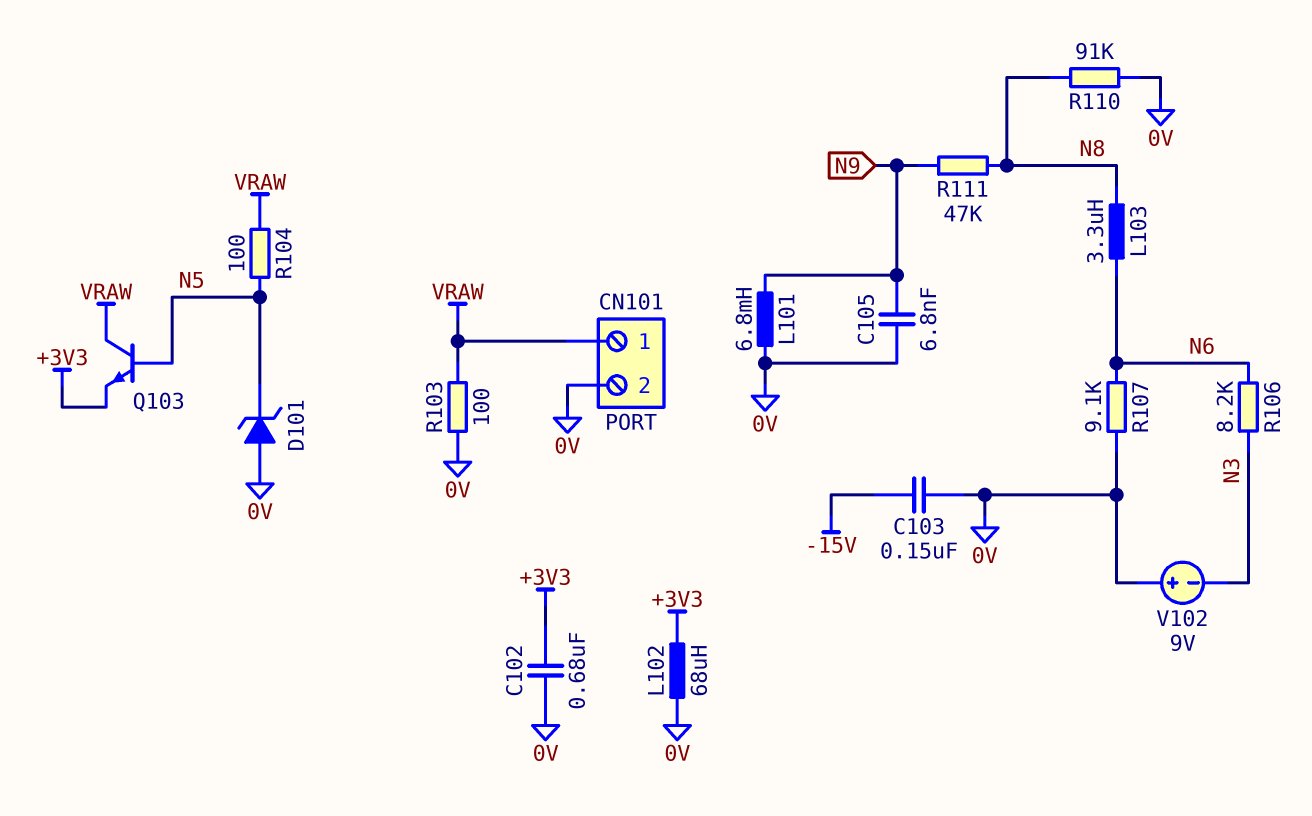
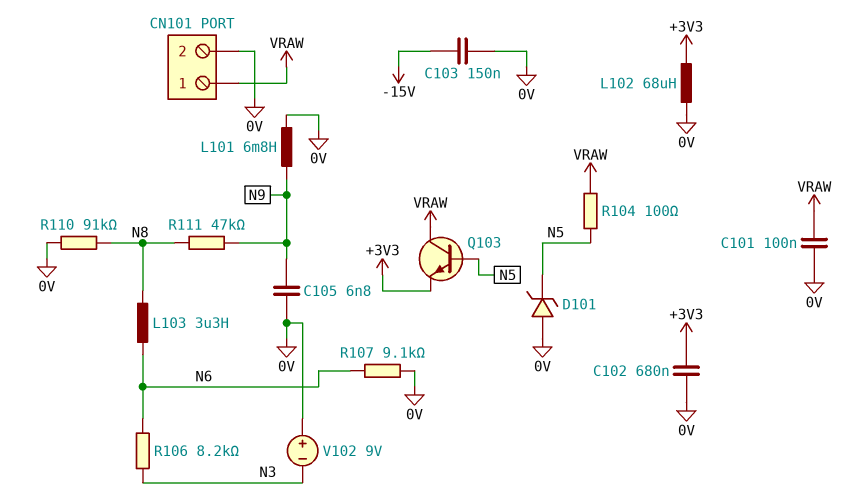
C101: none -> 100nF (0V, VRAW)
R103: 100 (0V, VRAW) -> none

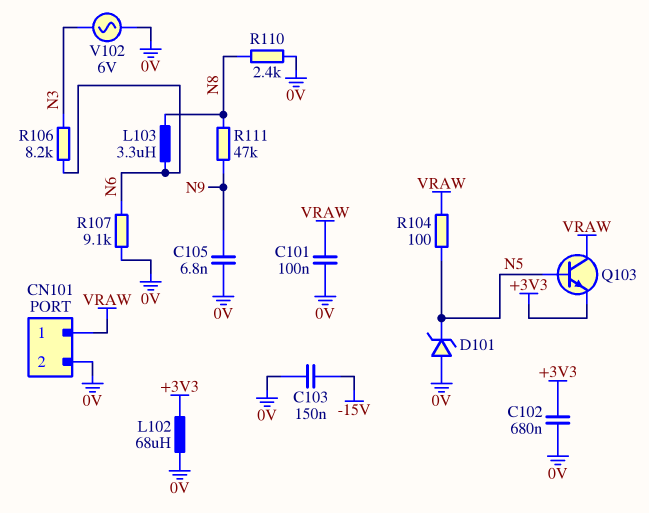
L101: 6.8mH (0V, N9) -> none
R110: 91k (0V, N8) -> 2.4k (0V, N8)
V102: 9V (plus 0V, minus N3) -> AC 6V (0V, N3)

